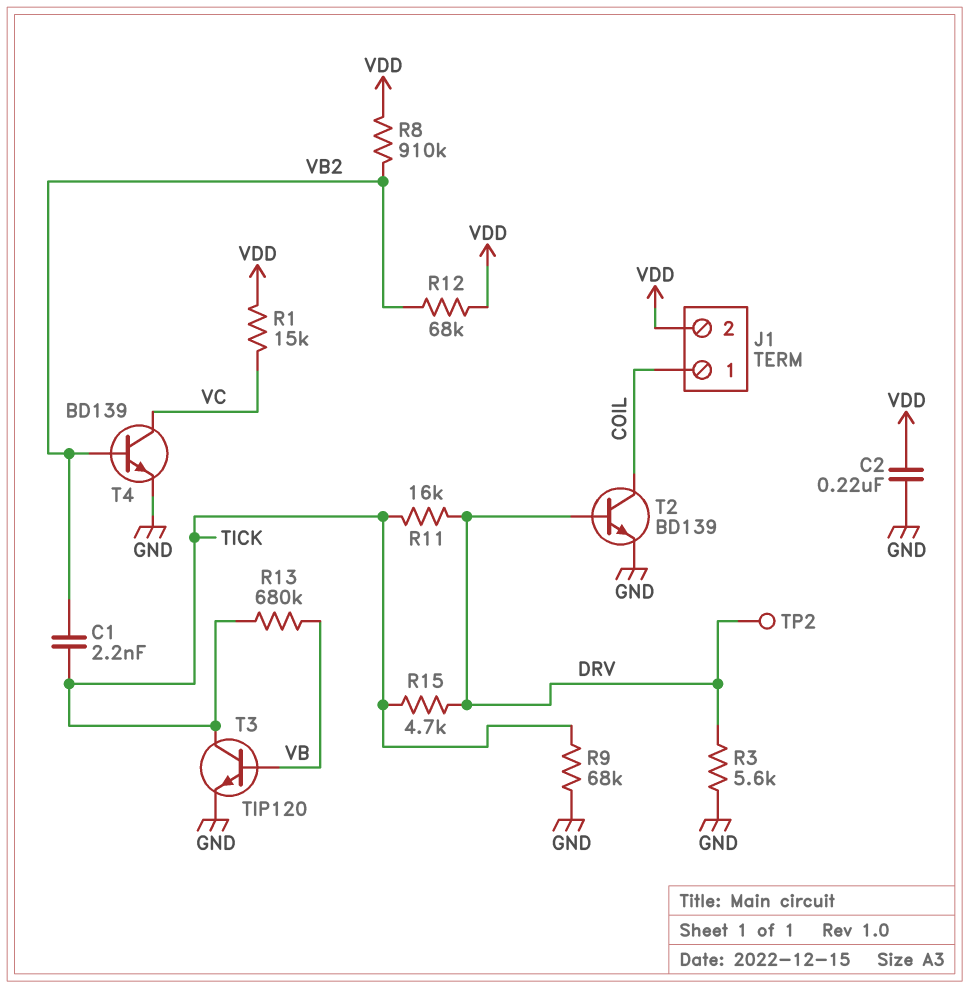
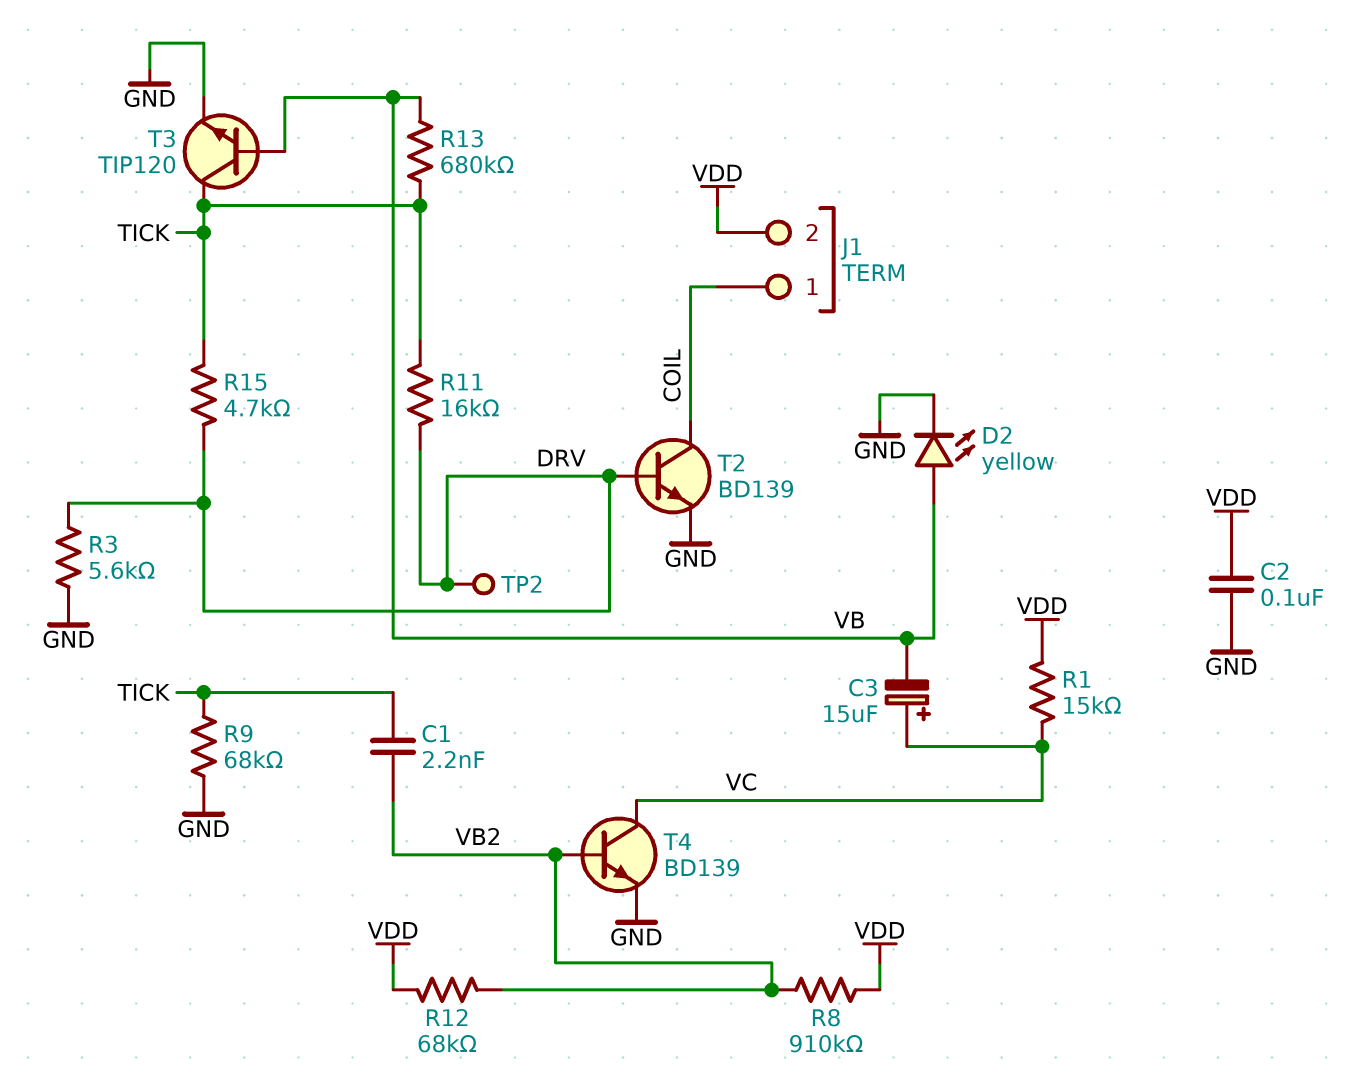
C2: 220nF (GND, VDD) -> 100nF (GND, VDD)
C3: none -> 15uF (plus VC, minus VB)
D2: none -> LED yellow (A VB, K GND)

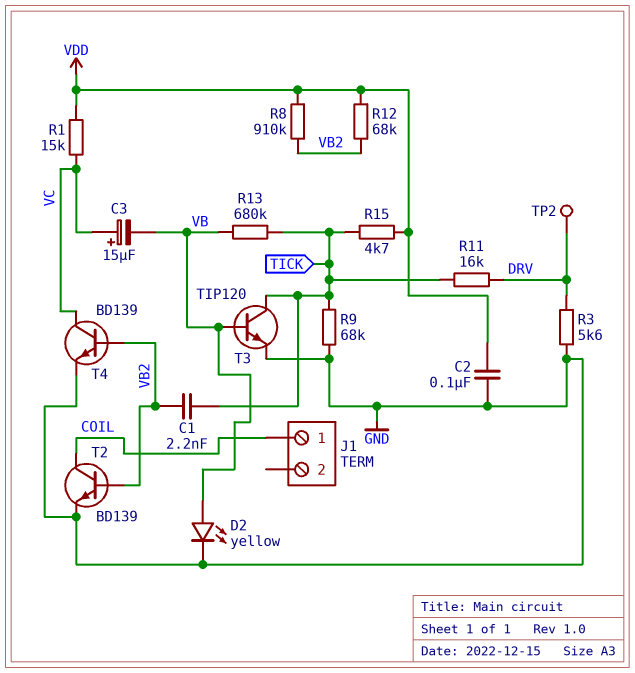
J1 pin 2: VDD -> none
R15: 4.7k (DRV, TICK) -> 4.7k (TICK, VDD)
T2: NPN BD139 (B DRV, C COIL, E GND) -> NPN BD139 (B VB2, C COIL, E GND)

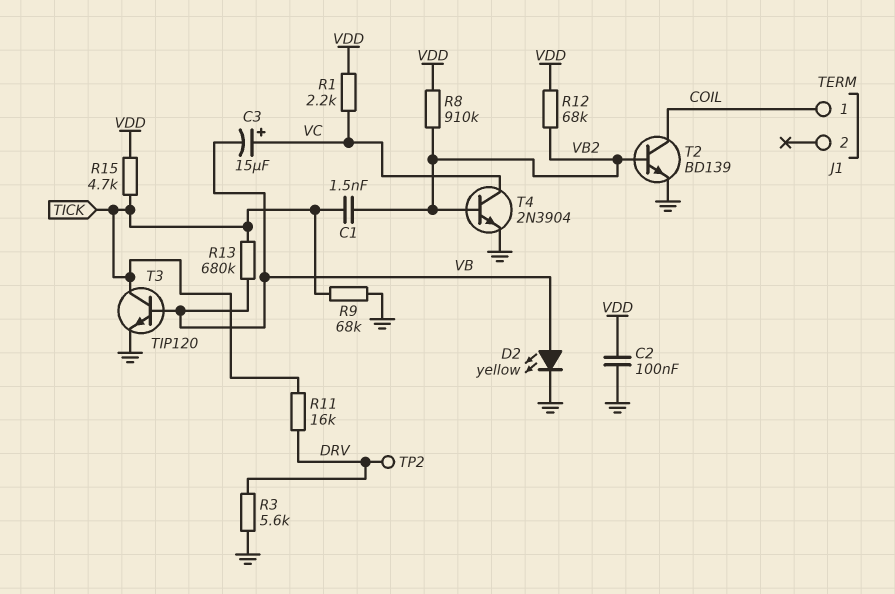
C1: 2.2nF (TICK, VB2) -> 1.5nF (TICK, VB2)
R1: 15k (VC, VDD) -> 2.2k (VC, VDD)
T4: NPN BD139 (B VB2, C VC, E GND) -> NPN 2N3904 (B VB2, C VC, E GND)

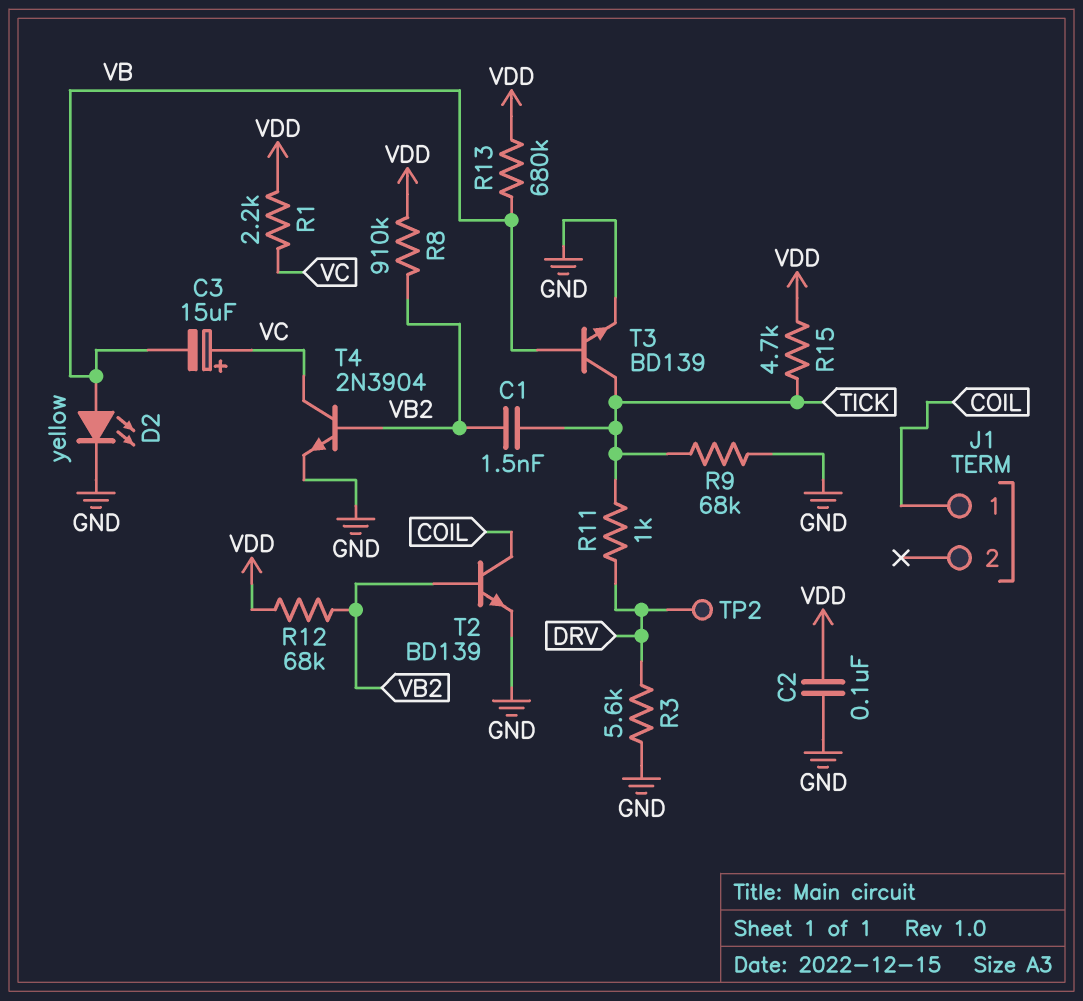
R11: 16k (DRV, TICK) -> 1k (DRV, TICK)
R13: 680k (TICK, VB) -> 680k (VB, VDD)
T3: NPN TIP120 (B VB, C TICK, E GND) -> NPN BD139 (B VB, C TICK, E GND)

